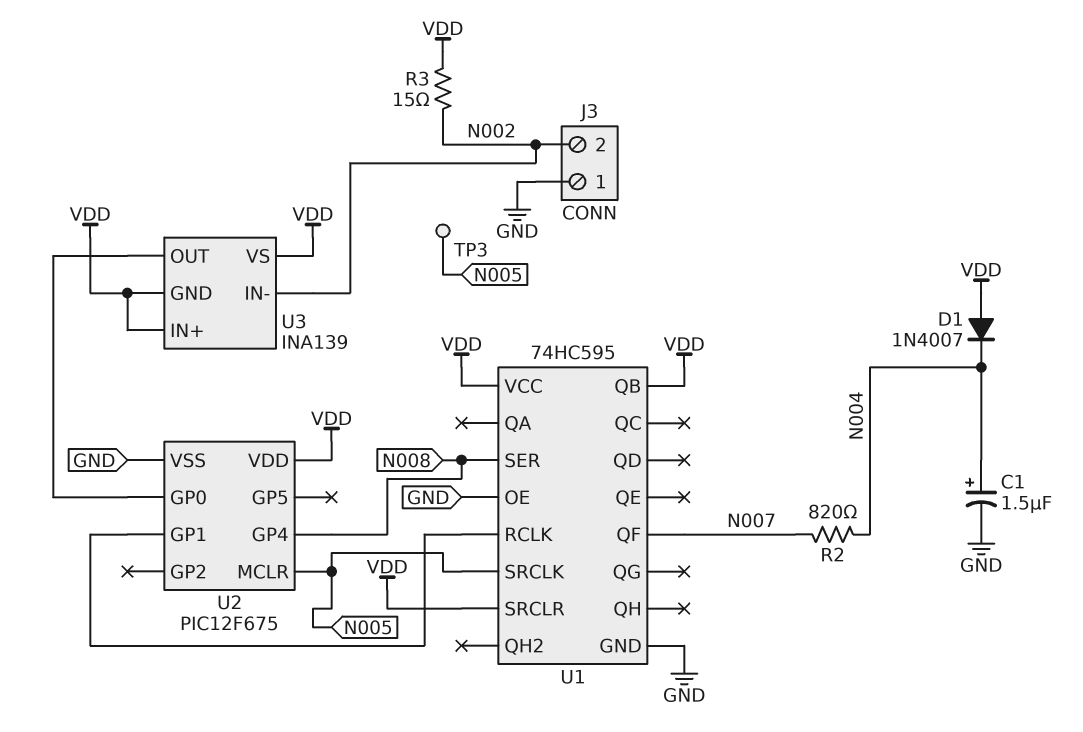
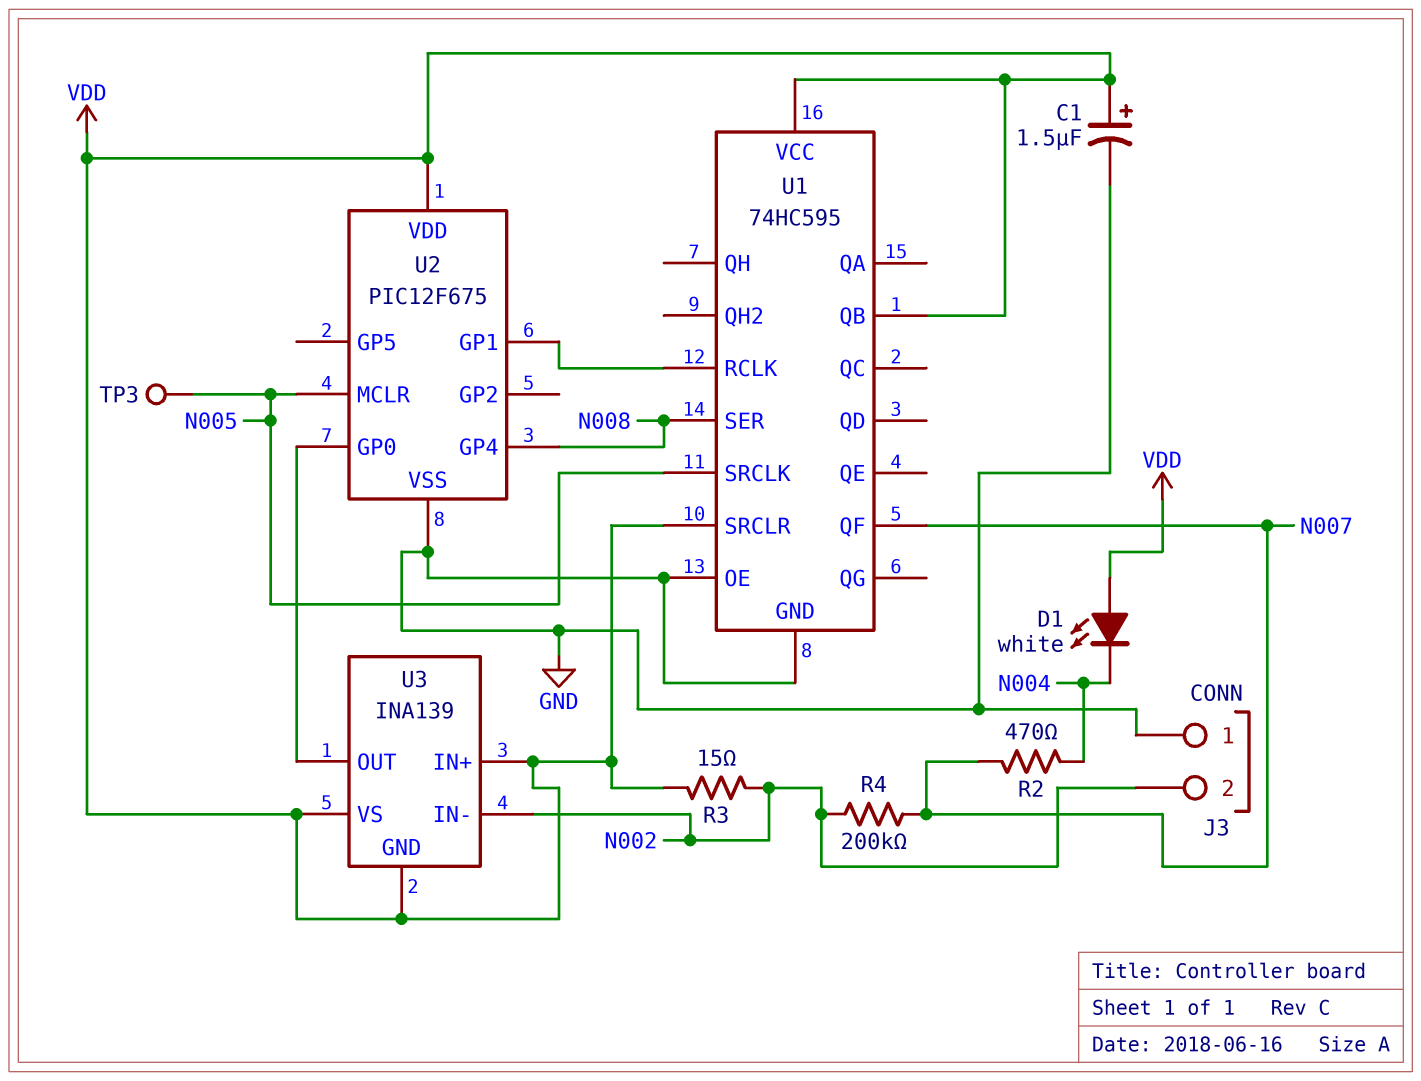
C1: 1.5uF (plus N004, minus GND) -> 1.5uF (plus VDD, minus GND)
D1: diode 1N4007 (A VDD, K N004) -> LED white (A VDD, K N004)
R2: 820 (N004, N007) -> 470 (N004, N007)
R4: none -> 200k (N002, N007)

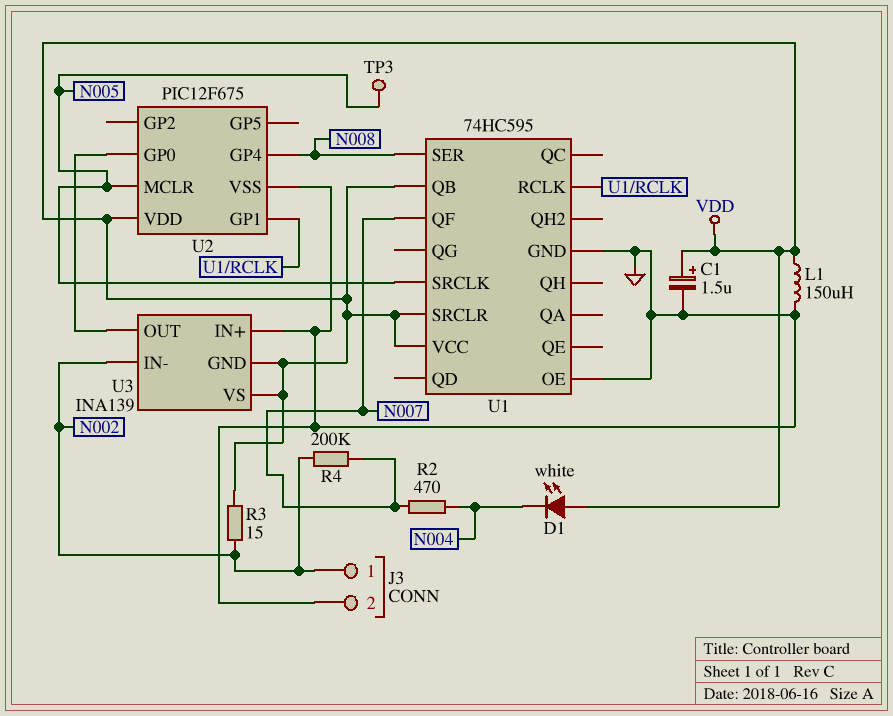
J3 pin 1: GND -> N002
J3 pin 2: N002 -> GND
L1: none -> 150uH (GND, VDD)
U3 pin IN+: VDD -> GND

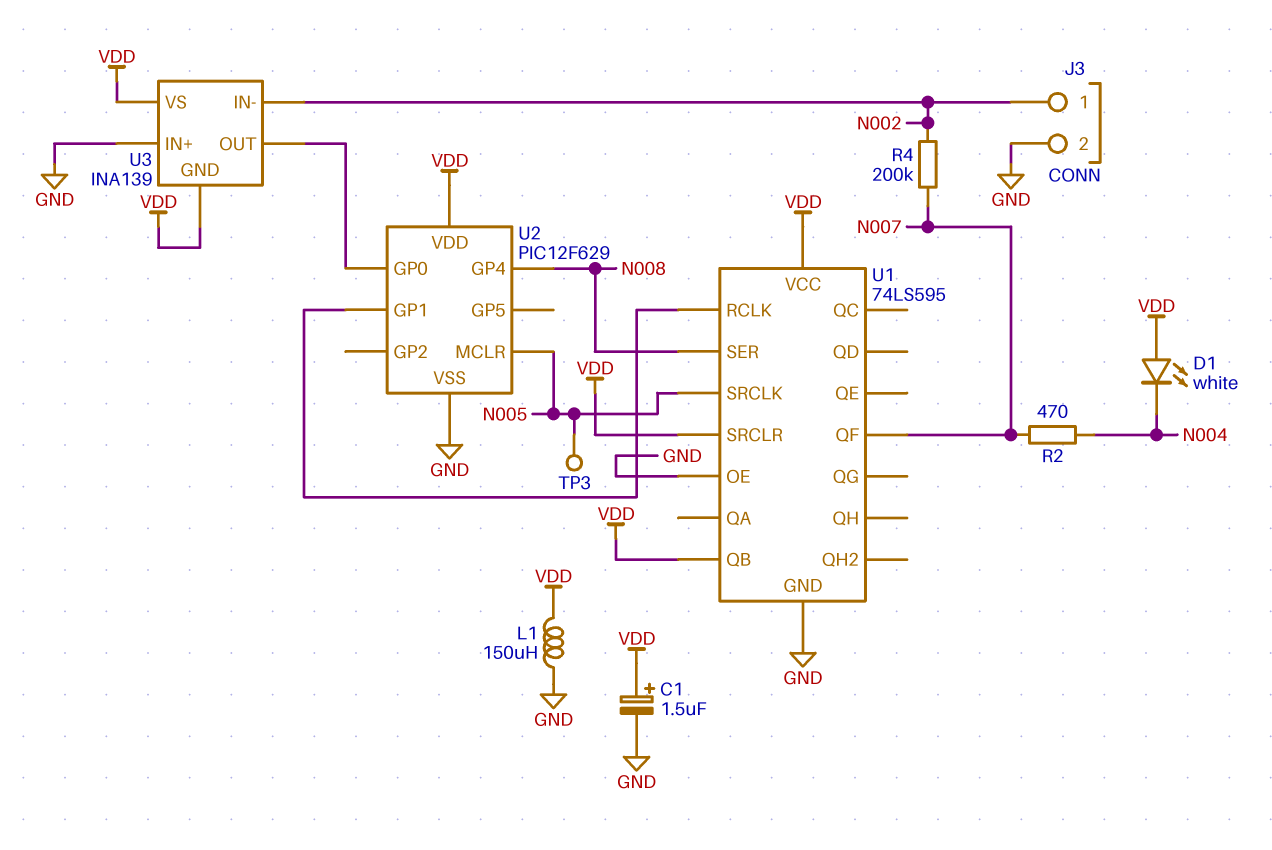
R3: 15 (N002, VDD) -> none
U1: 74HC595 -> 74LS595
U2: PIC12F675 -> PIC12F629

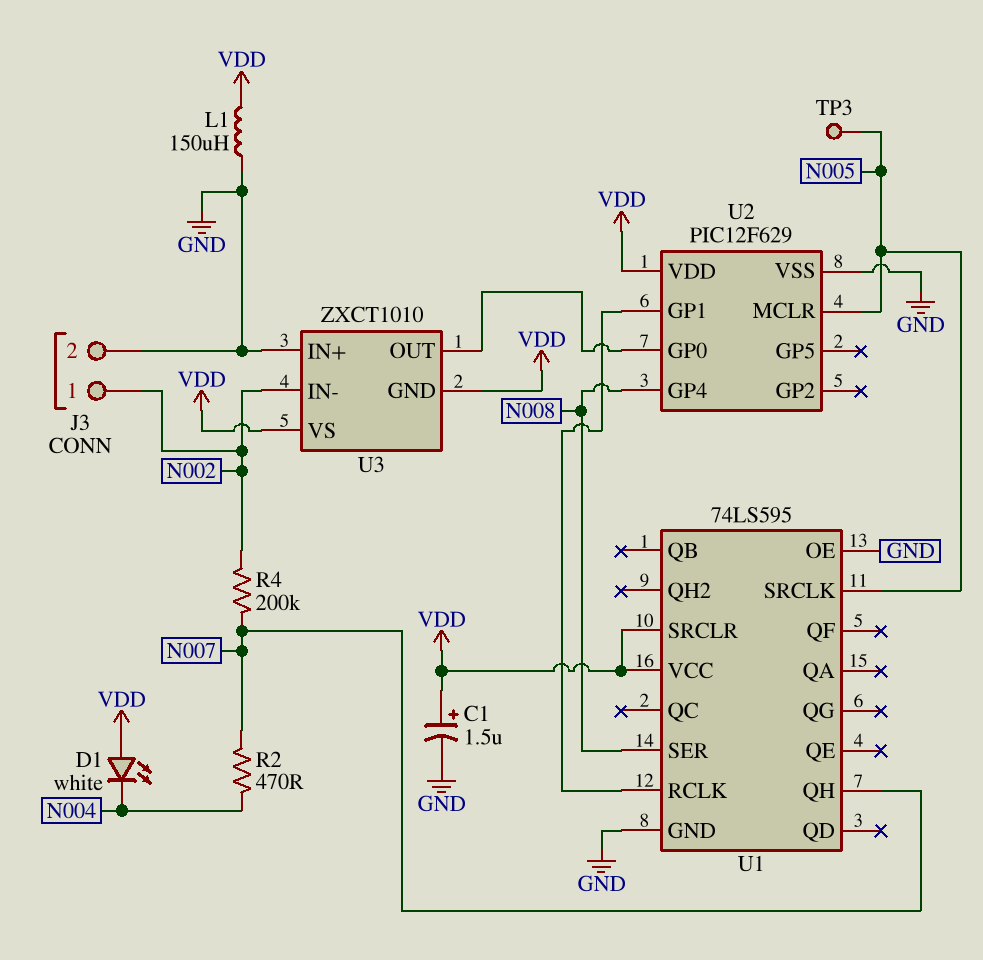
U1 pin QB: VDD -> none
U1 pin QF: N007 -> none
U1 pin QH: none -> N007
U3: INA139 -> ZXCT1010

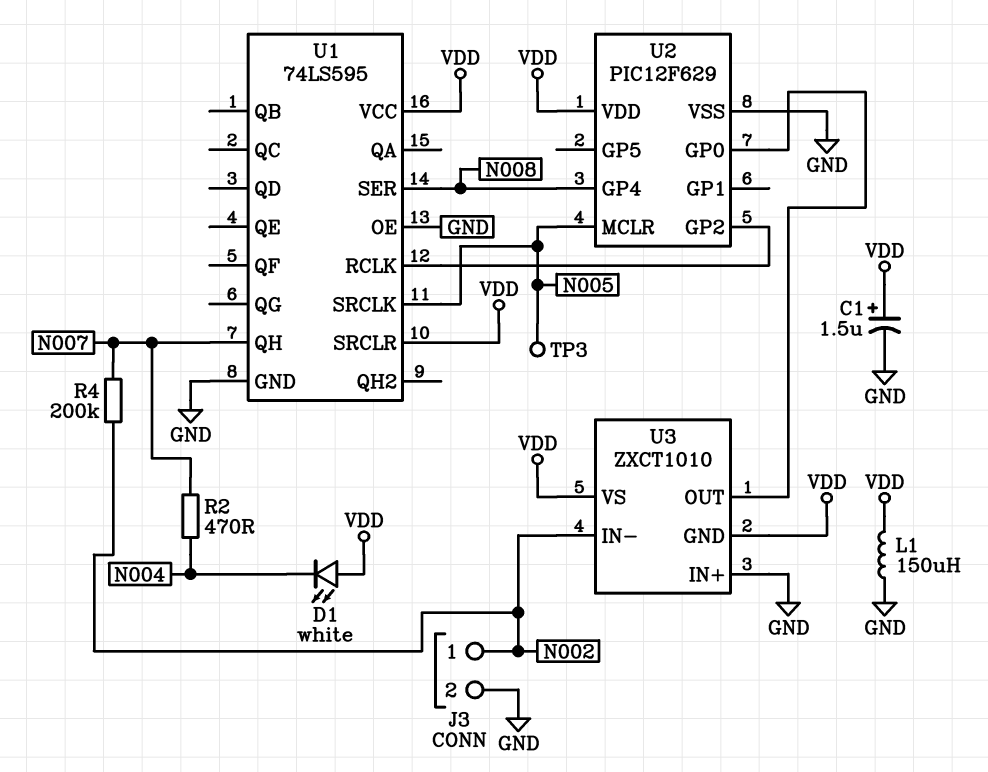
U2 pin GP1: U1/RCLK -> none
U2 pin GP2: none -> U1/RCLK

